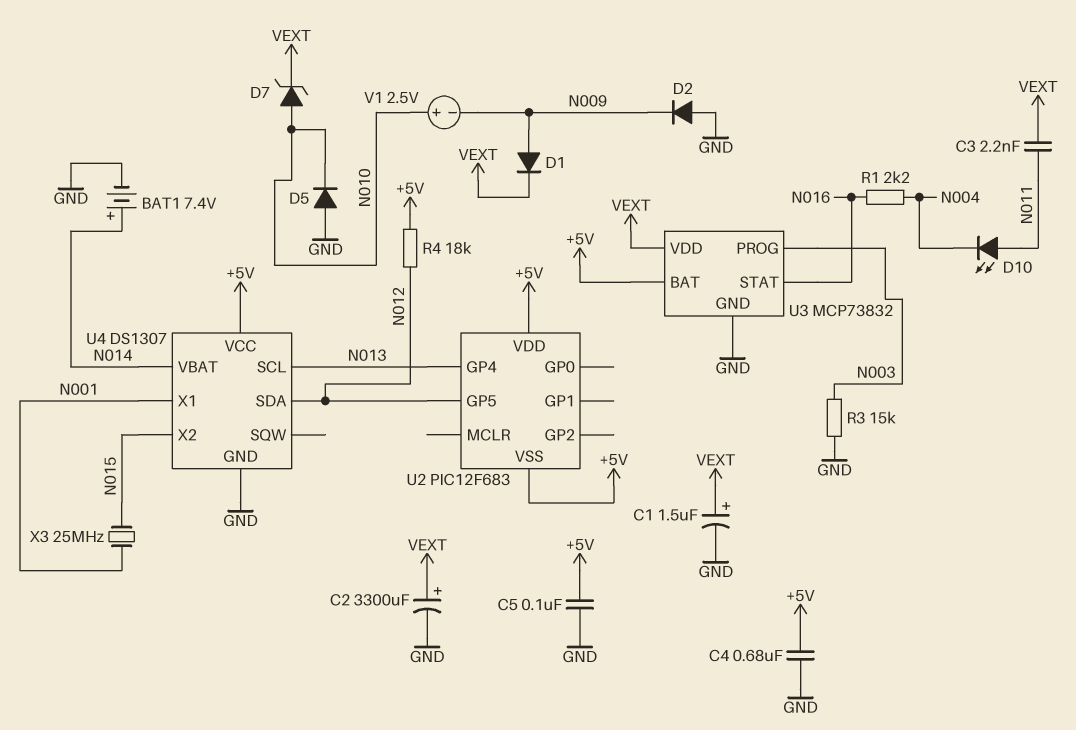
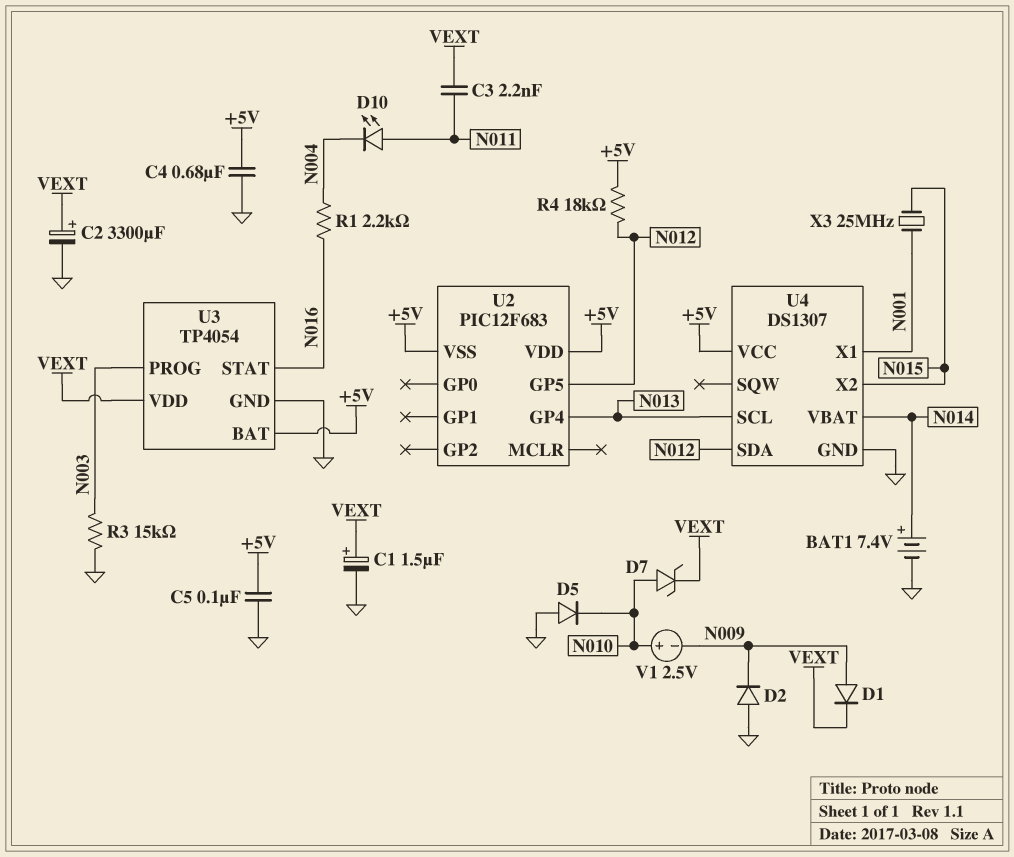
U3: MCP73832 -> TP4054

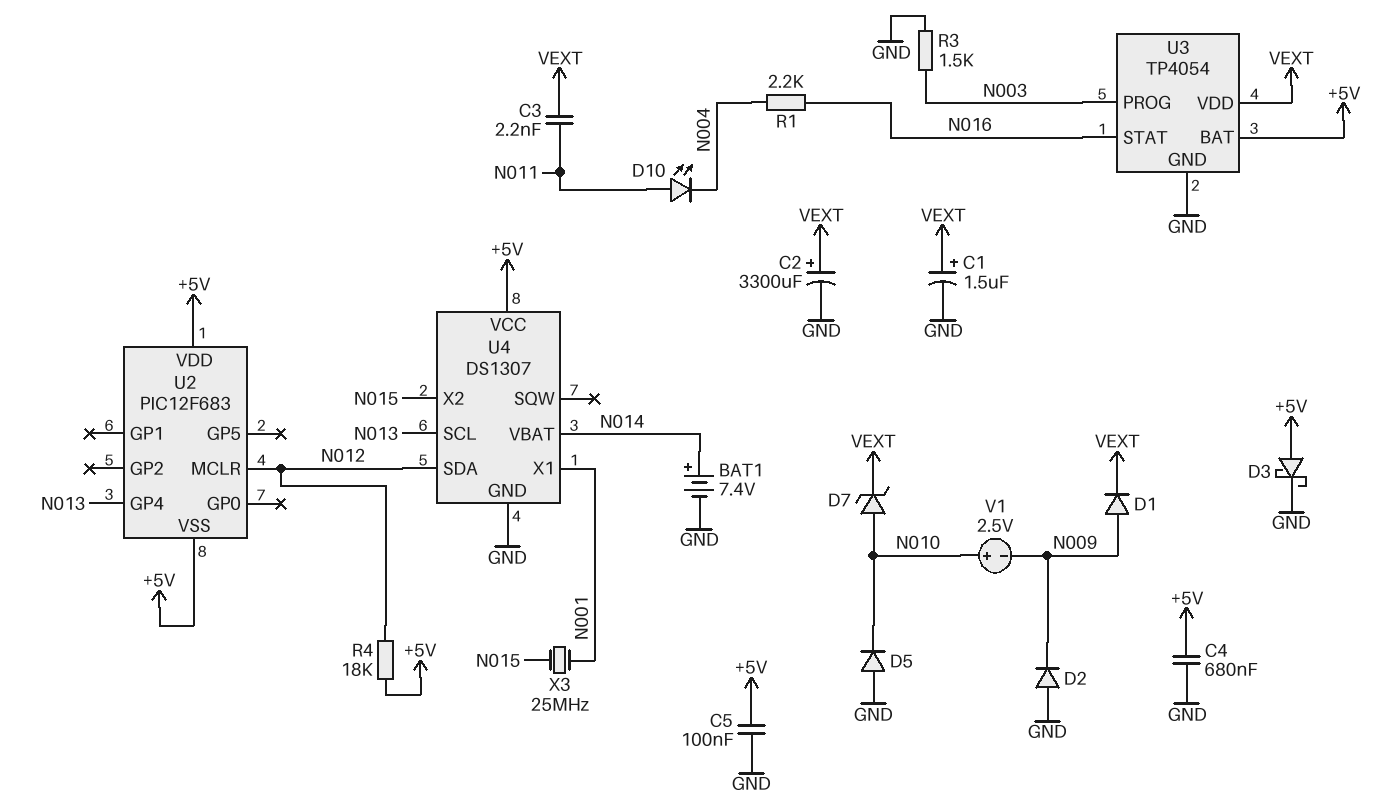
D3: none -> schottky (A +5V, K GND)
R3: 15k (GND, N003) -> 1.5k (GND, N003)
U2 pin GP5: N012 -> none
U2 pin MCLR: none -> N012

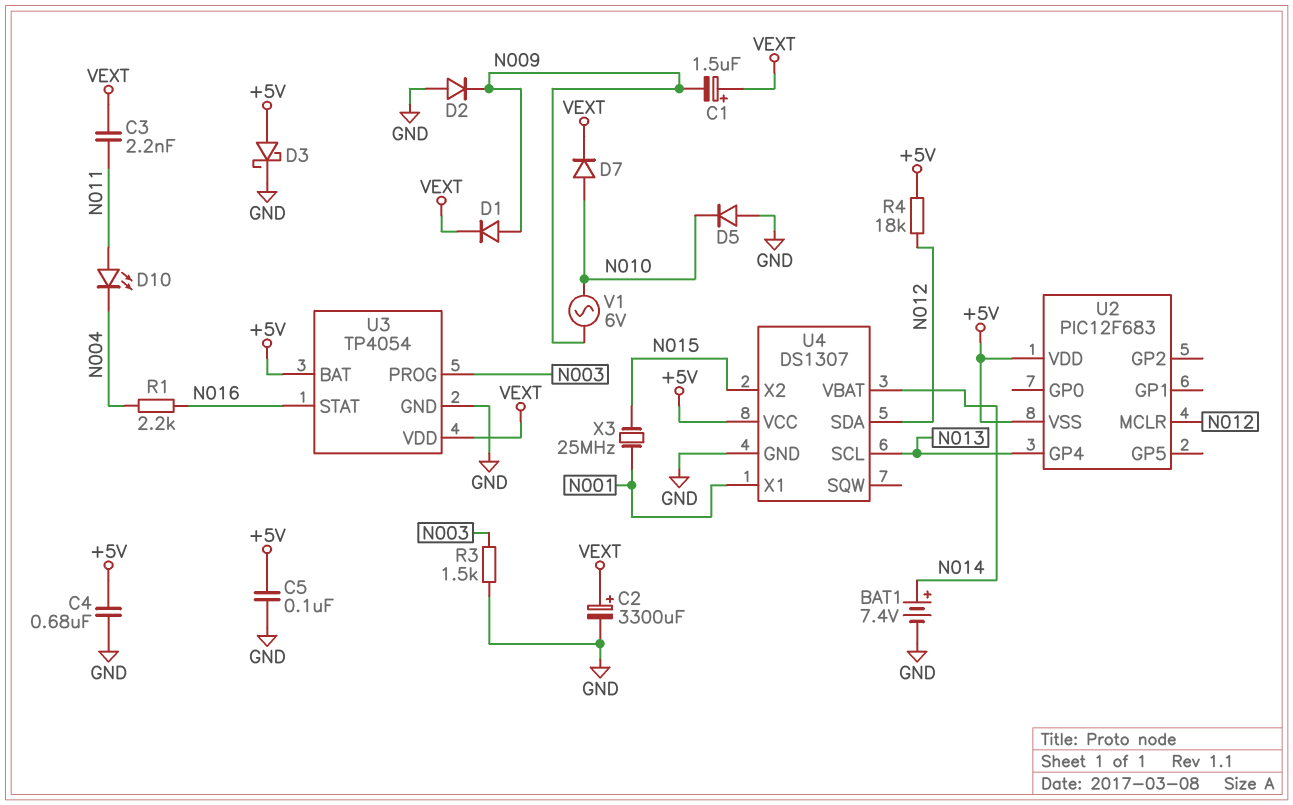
C1: 1.5uF (plus VEXT, minus GND) -> 1.5uF (plus VEXT, minus N009)
D7: zener (A N010, K VEXT) -> diode (A N010, K VEXT)
V1: 2.5V (plus N010, minus N009) -> AC 6V (N009, N010)

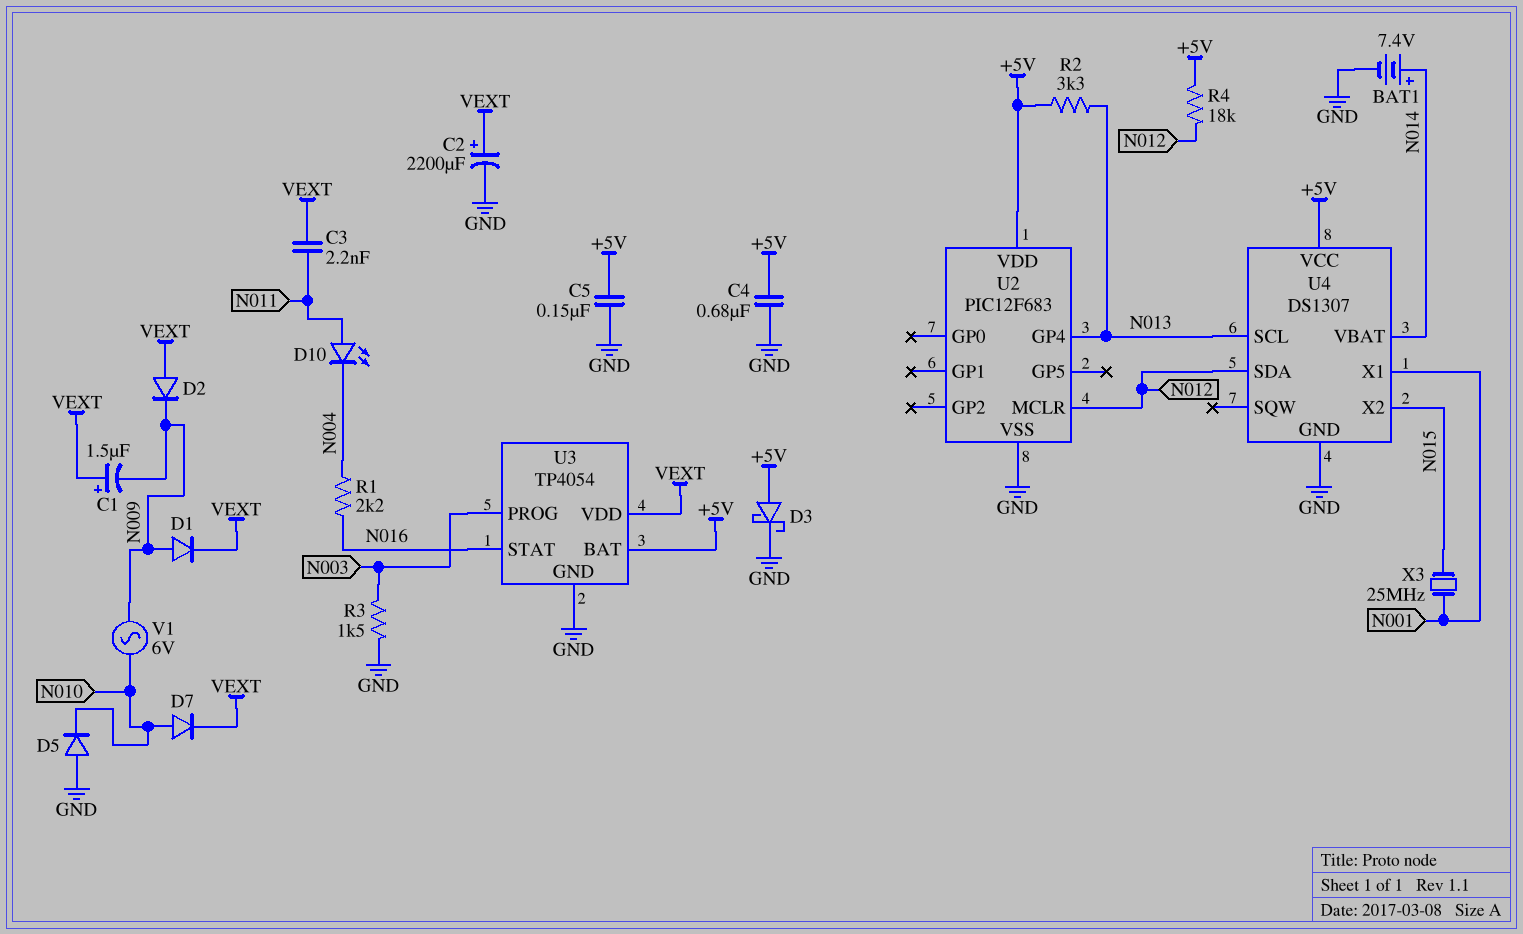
C2: 3300uF (plus VEXT, minus GND) -> 2200uF (plus VEXT, minus GND)
C5: 100nF (+5V, GND) -> 150nF (+5V, GND)
D2: diode (A GND, K N009) -> diode (A VEXT, K N009)
R2: none -> 3.3k (+5V, N013)
U2 pin VSS: +5V -> GND

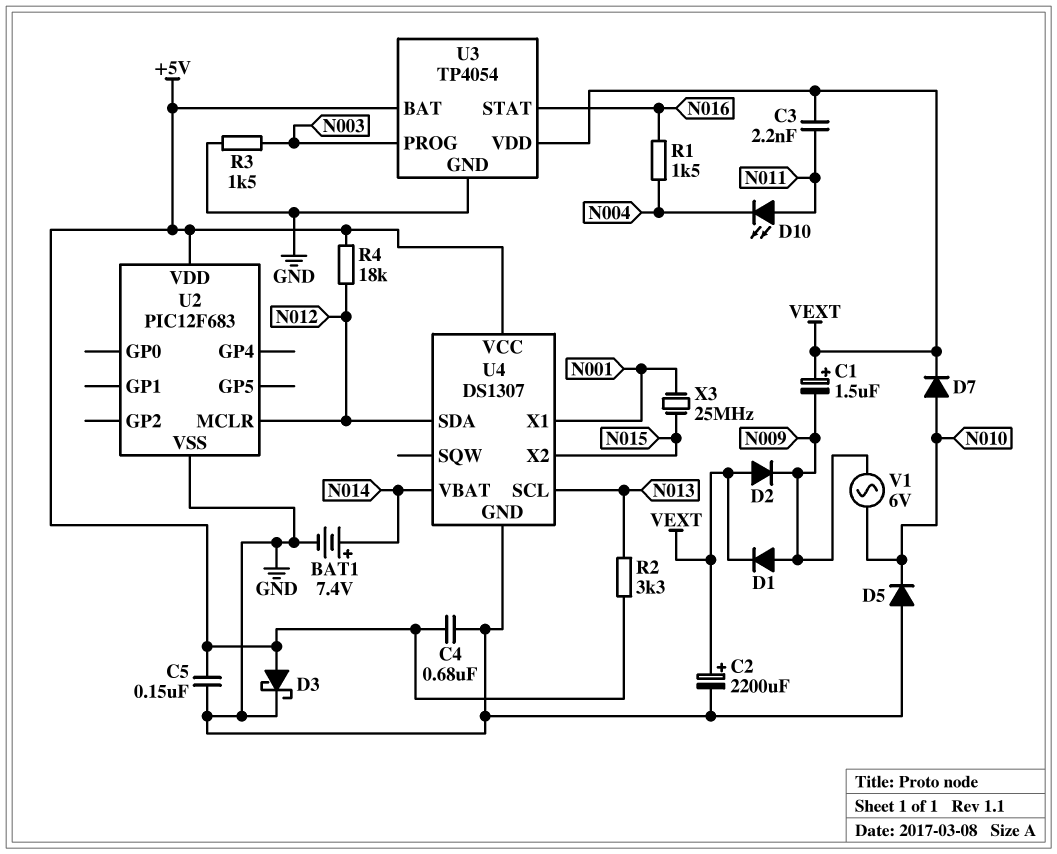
R1: 2.2k (N004, N016) -> 1.5k (N004, N016)
U2 pin GP4: N013 -> none

